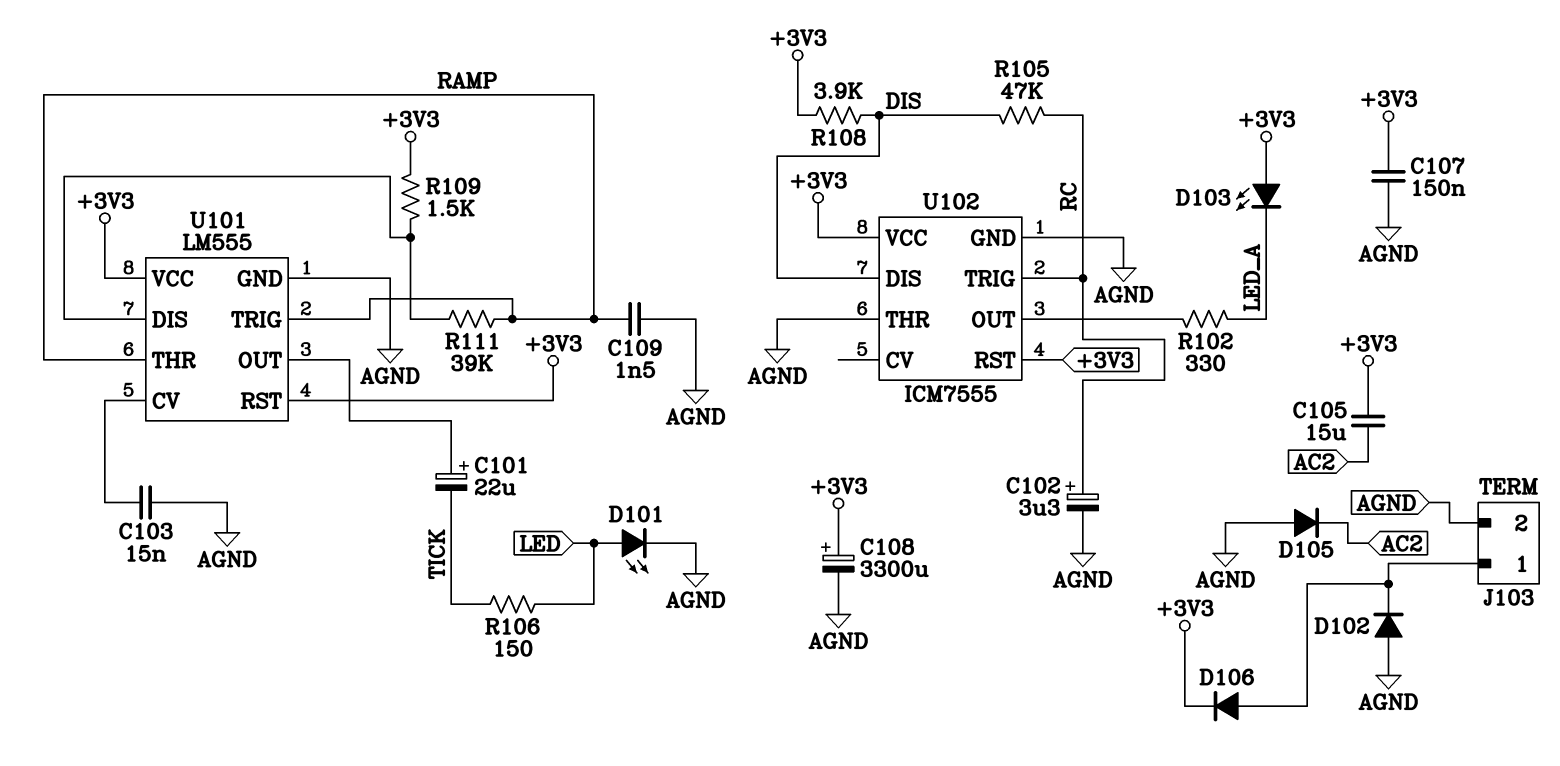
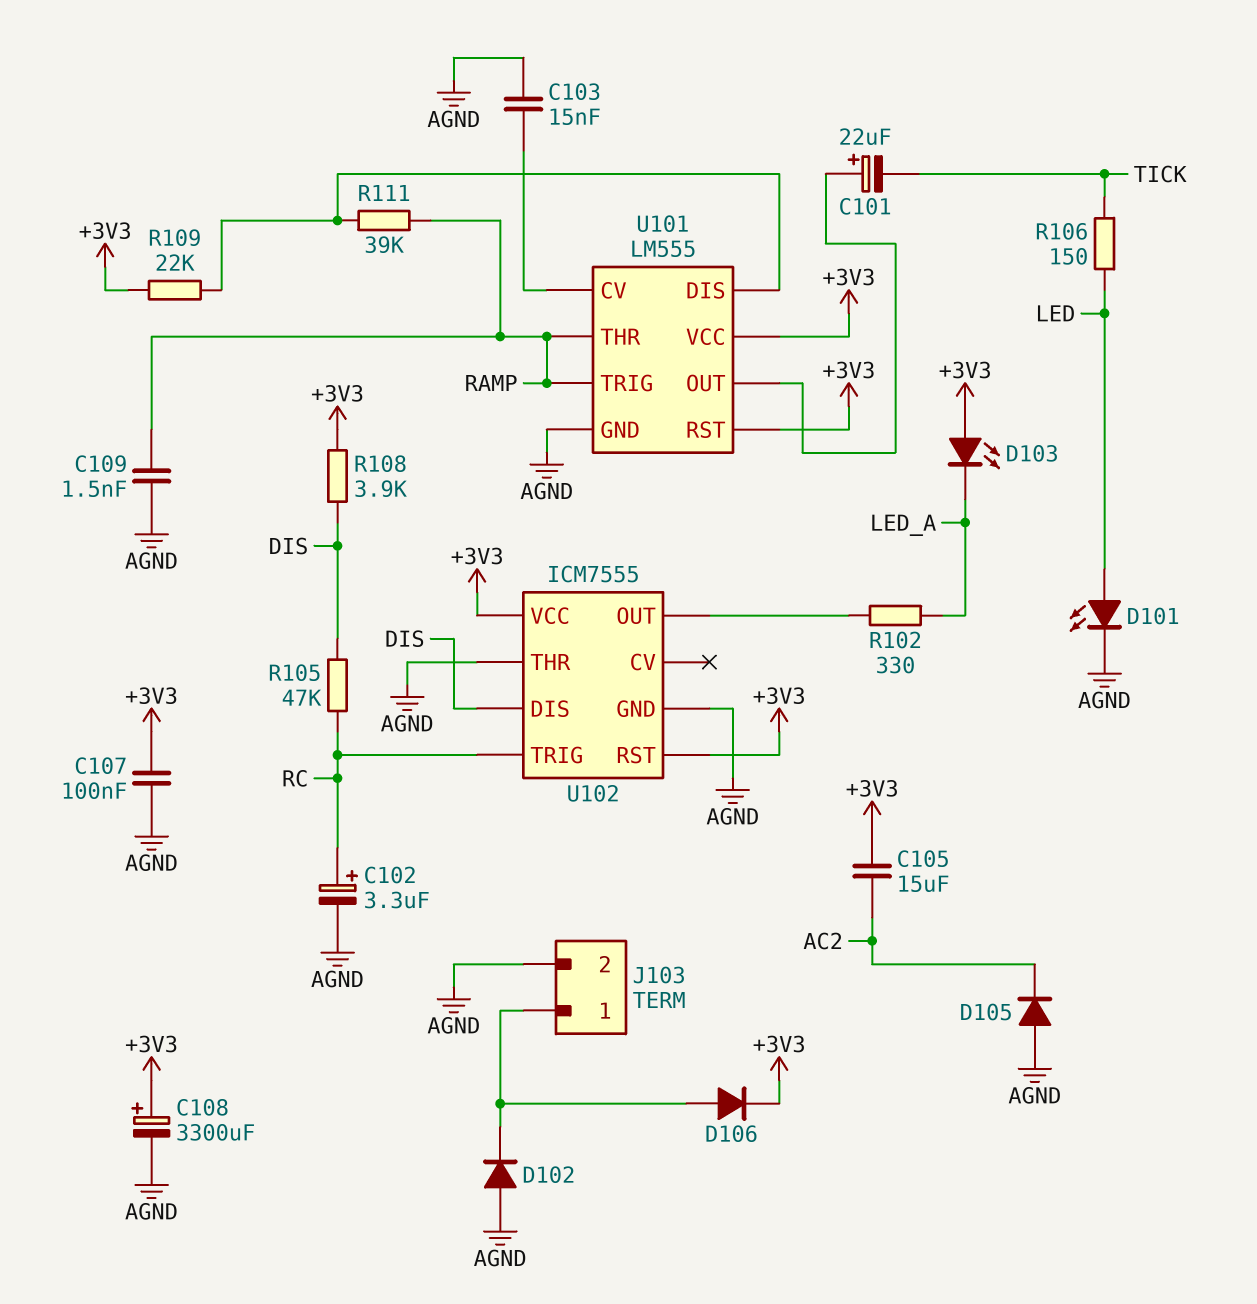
C107: 150nF (+3V3, AGND) -> 100nF (+3V3, AGND)
R109: 1.5k (+3V3, U101/DIS) -> 22k (+3V3, U101/DIS)

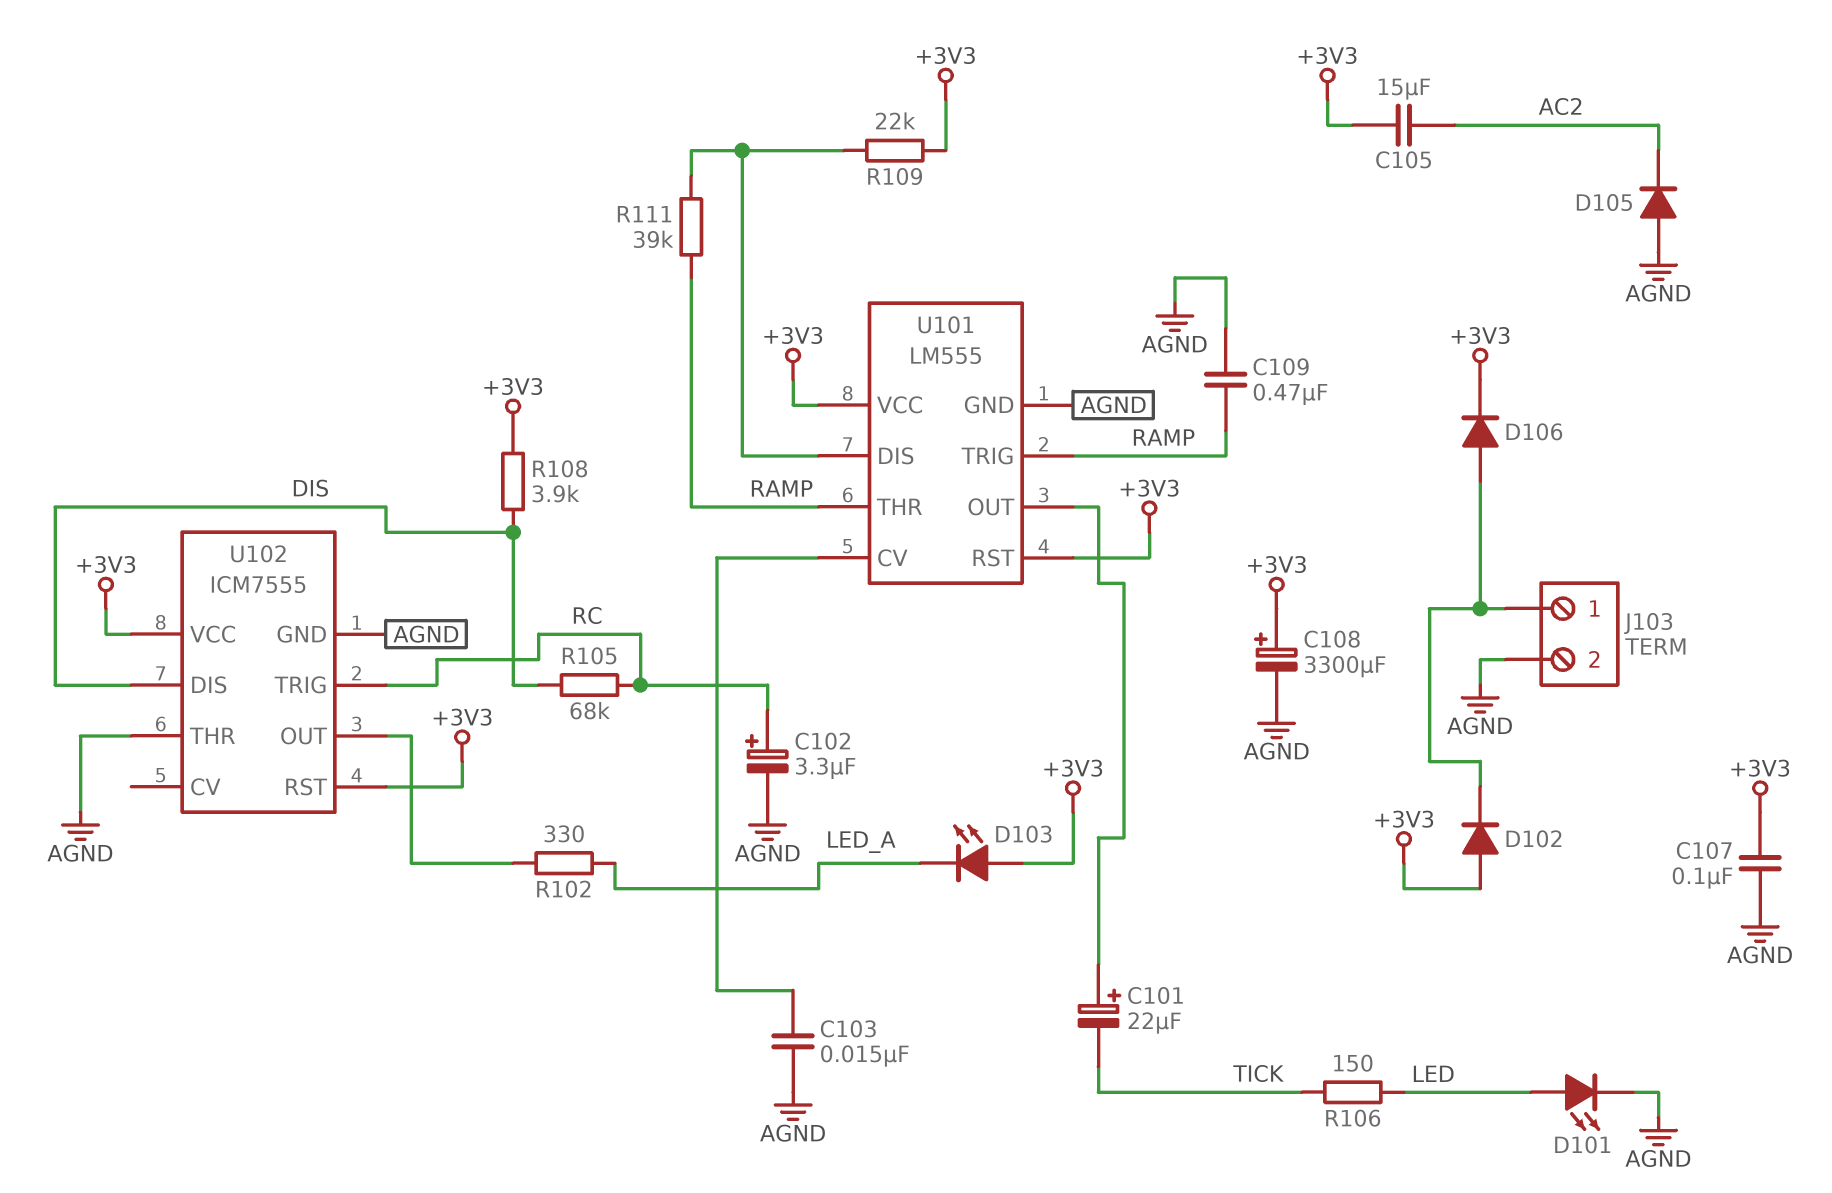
C109: 1.5nF (AGND, RAMP) -> 470nF (AGND, RAMP)
D102: diode (A AGND, K J103/1) -> diode (A +3V3, K J103/1)
R105: 47k (DIS, RC) -> 68k (DIS, RC)

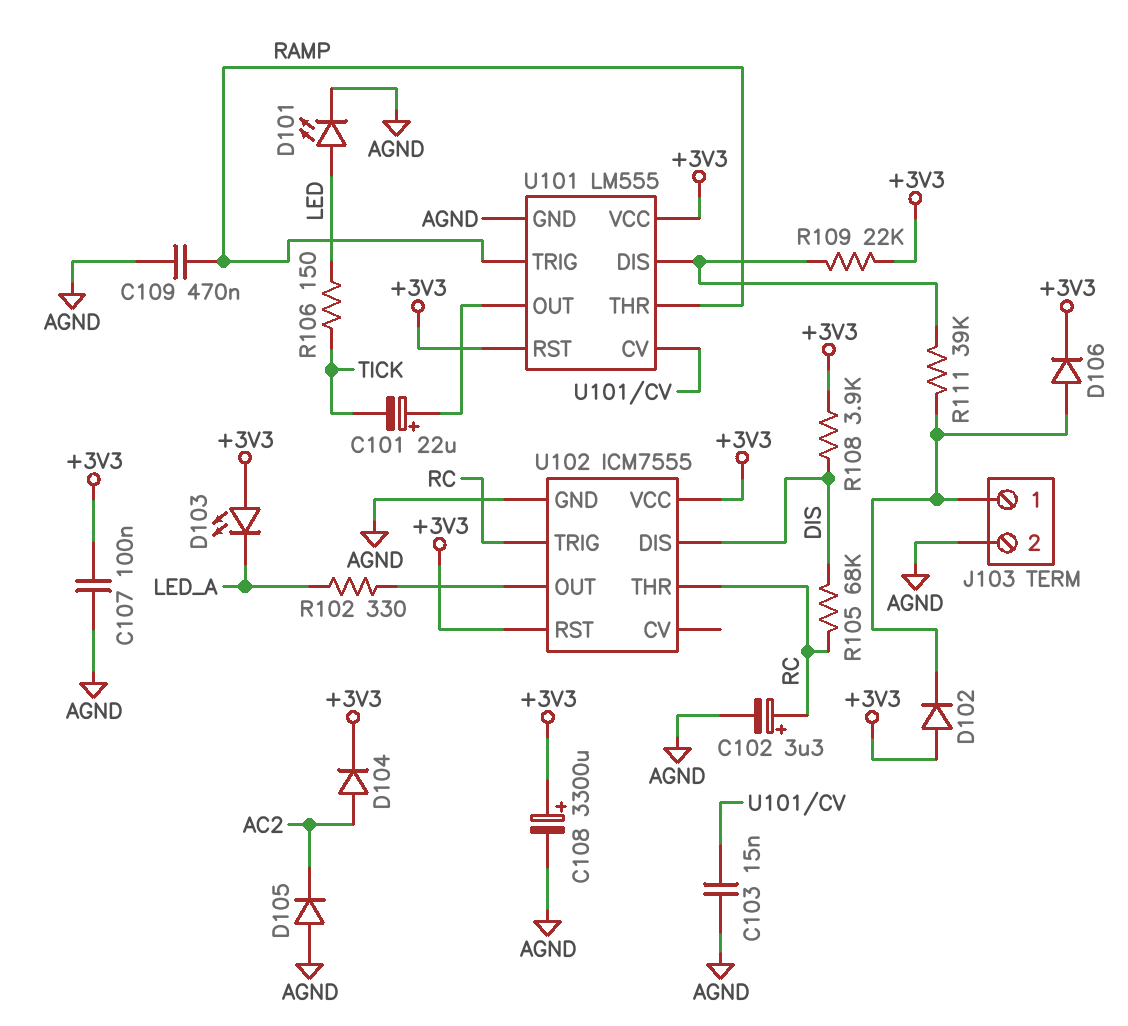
C105: 15uF (+3V3, AC2) -> none
D104: none -> diode (A AC2, K +3V3)
R111: 39k (RAMP, U101/DIS) -> 39k (J103/1, U101/DIS)
U102 pin THR: AGND -> RC

